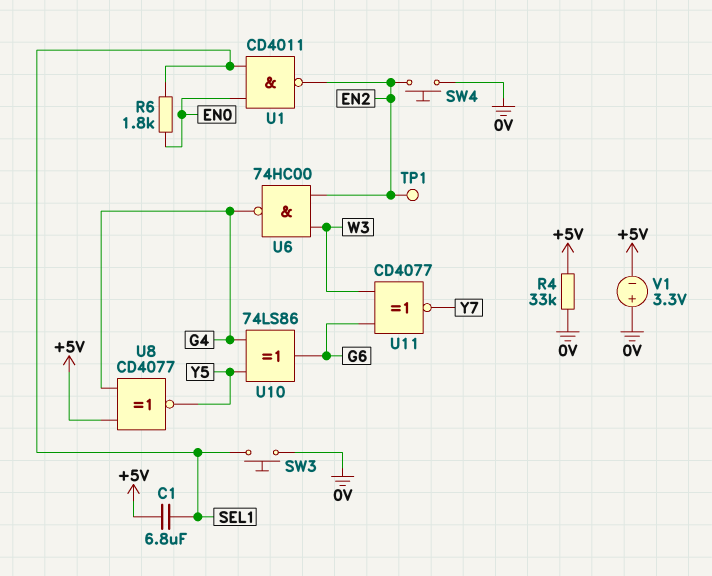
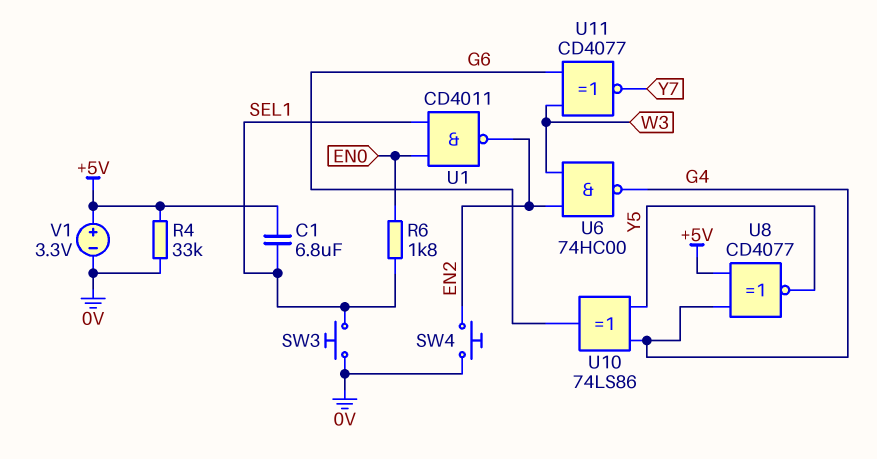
TP1: test point (EN2) -> none
V1: 3.3V (plus 0V, minus +5V) -> 3.3V (plus +5V, minus 0V)

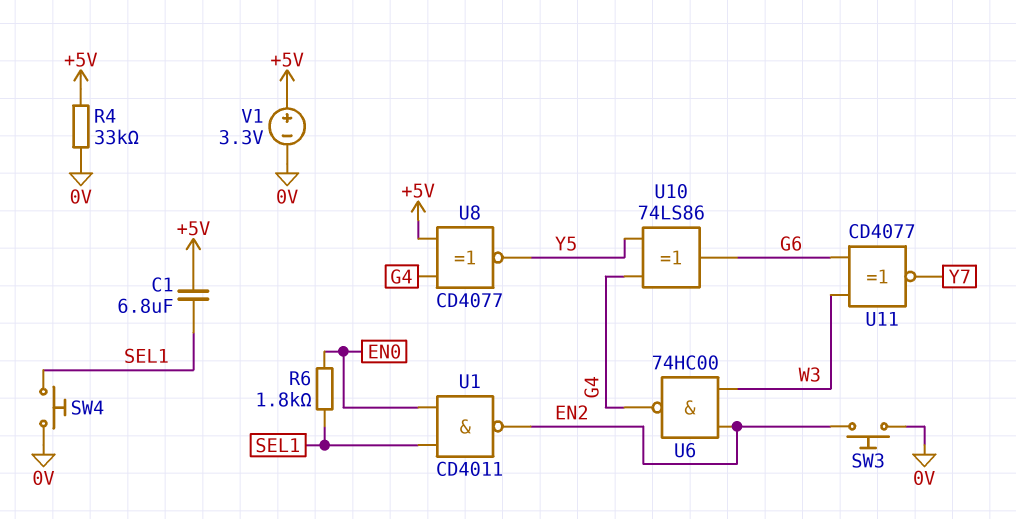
SW3: button (0V, SEL1) -> button (0V, EN2)
SW4: button (0V, EN2) -> button (0V, SEL1)

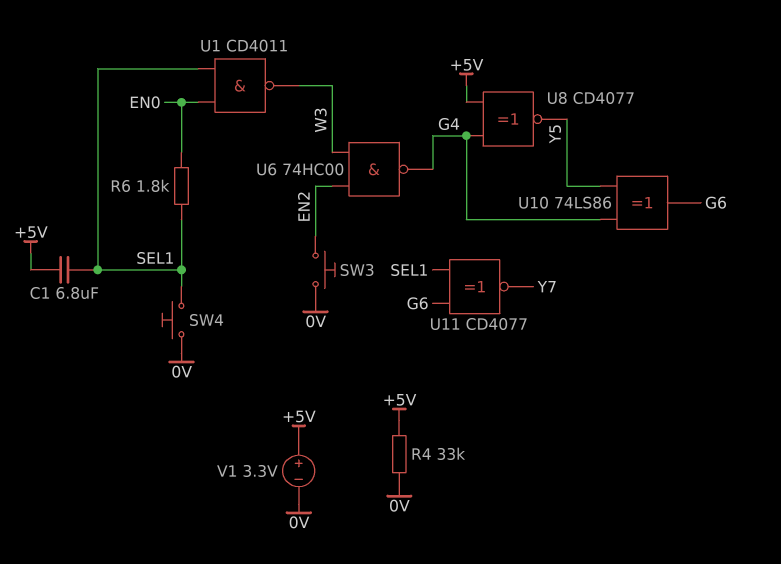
U1: NAND CD4011 (in EN0, in SEL1, out EN2) -> NAND CD4011 (in EN0, in SEL1, out W3)
U11: XNOR CD4077 (in G6, in W3, out Y7) -> XNOR CD4077 (in G6, in SEL1, out Y7)

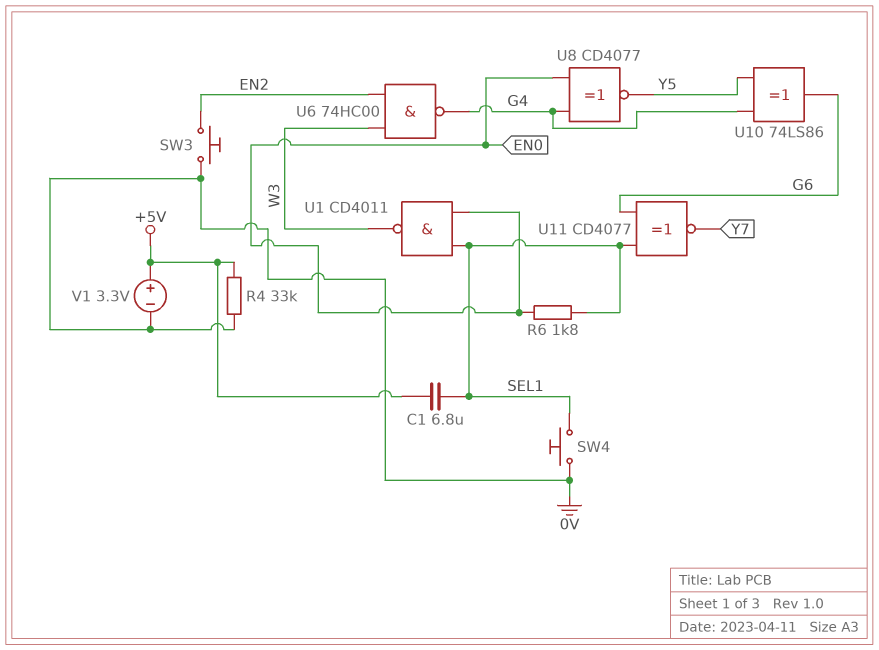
U8: XNOR CD4077 (in +5V, in G4, out Y5) -> XNOR CD4077 (in EN0, in G4, out Y5)

